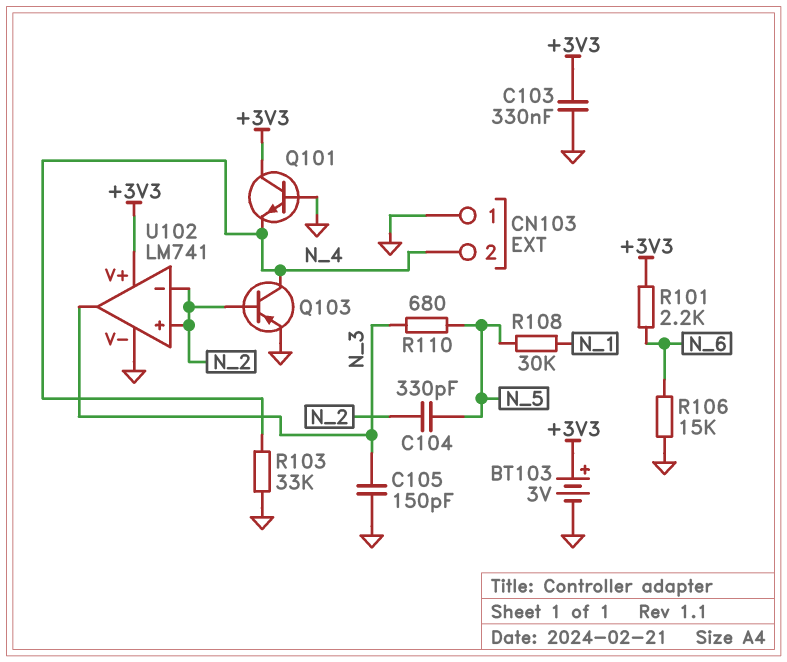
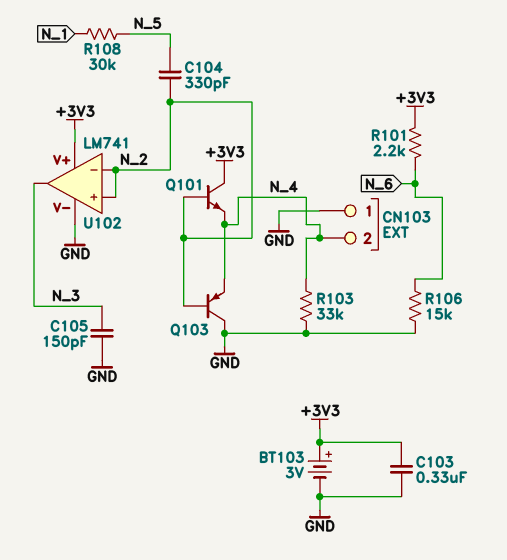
Q101: NPN (B GND, C +3V3, E N_4) -> NPN (B N_2, C +3V3, E N_4)
Q103: PNP (B N_2, C N_4, E GND) -> PNP (B N_2, C GND, E N_4)
R110: 680 (N_3, N_5) -> none

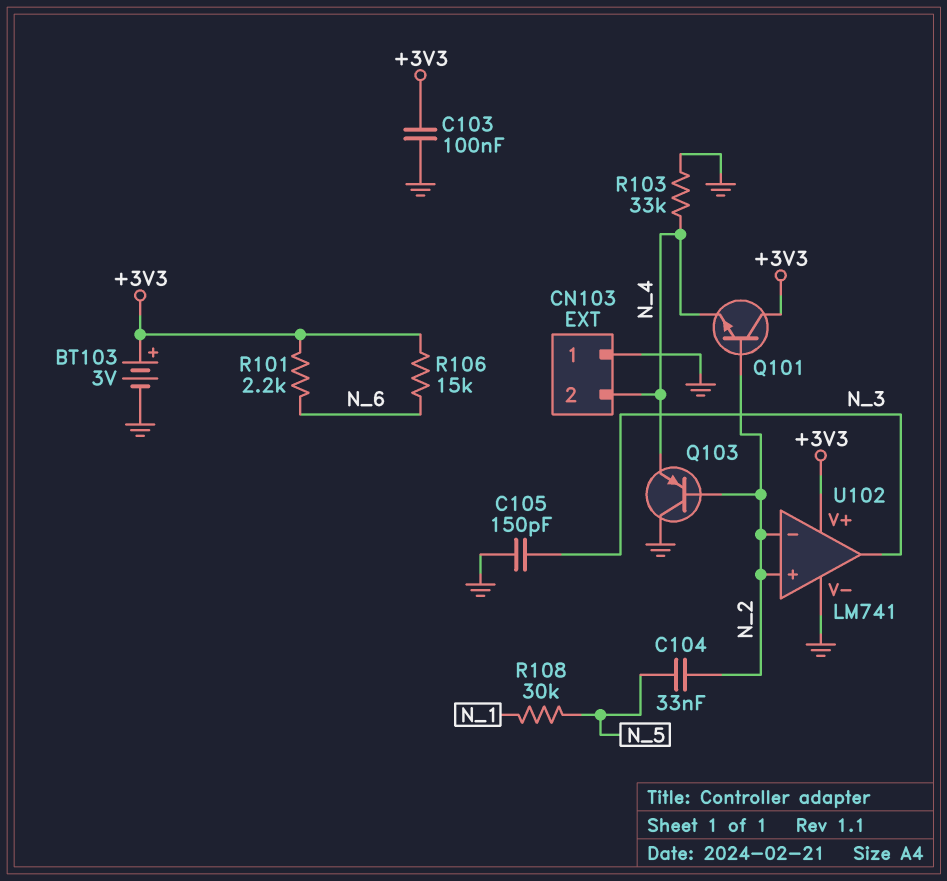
C103: 330nF (+3V3, GND) -> 100nF (+3V3, GND)
C104: 330pF (N_2, N_5) -> 33nF (N_2, N_5)
R106: 15k (GND, N_6) -> 15k (+3V3, N_6)

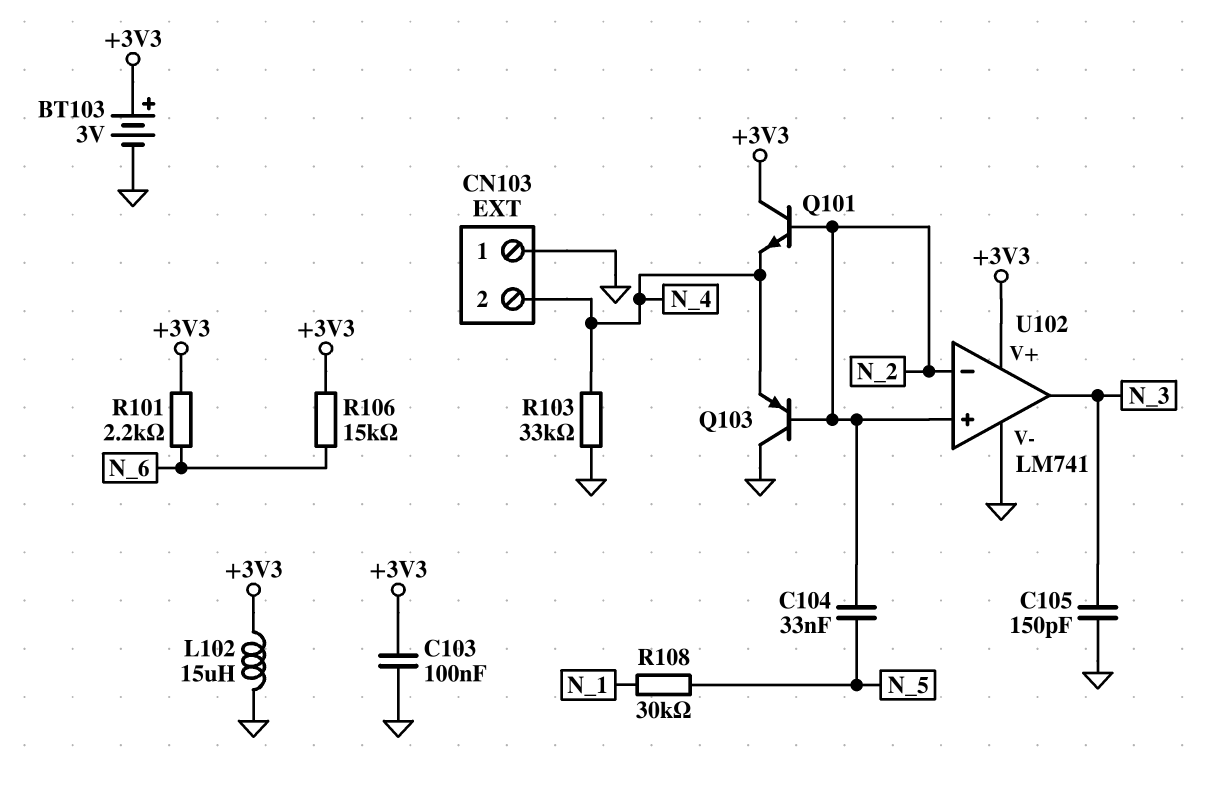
L102: none -> 15uH (+3V3, GND)

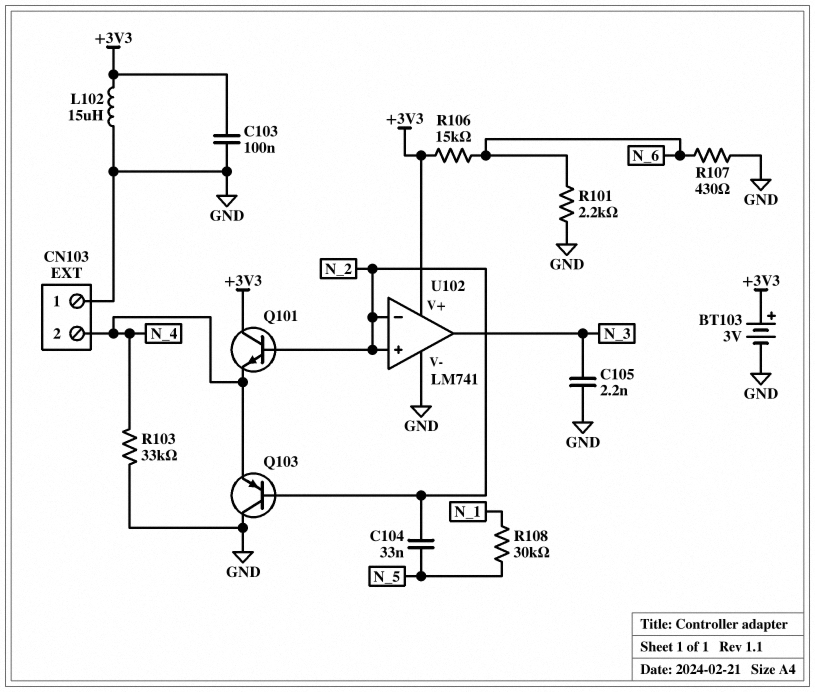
C105: 150pF (GND, N_3) -> 2.2nF (GND, N_3)
R101: 2.2k (+3V3, N_6) -> 2.2k (GND, N_6)
R107: none -> 430 (GND, N_6)

